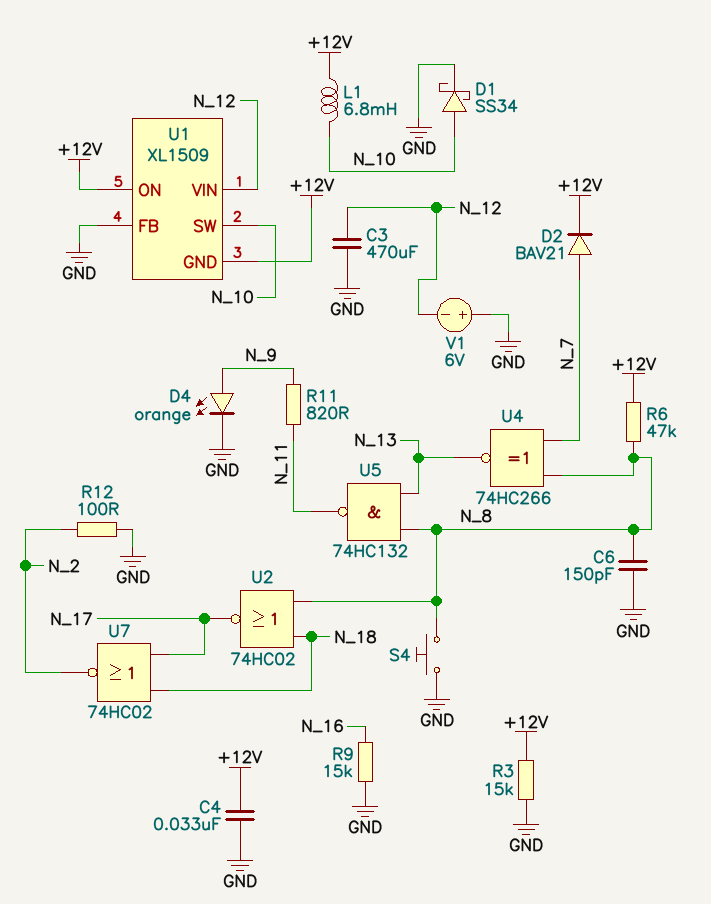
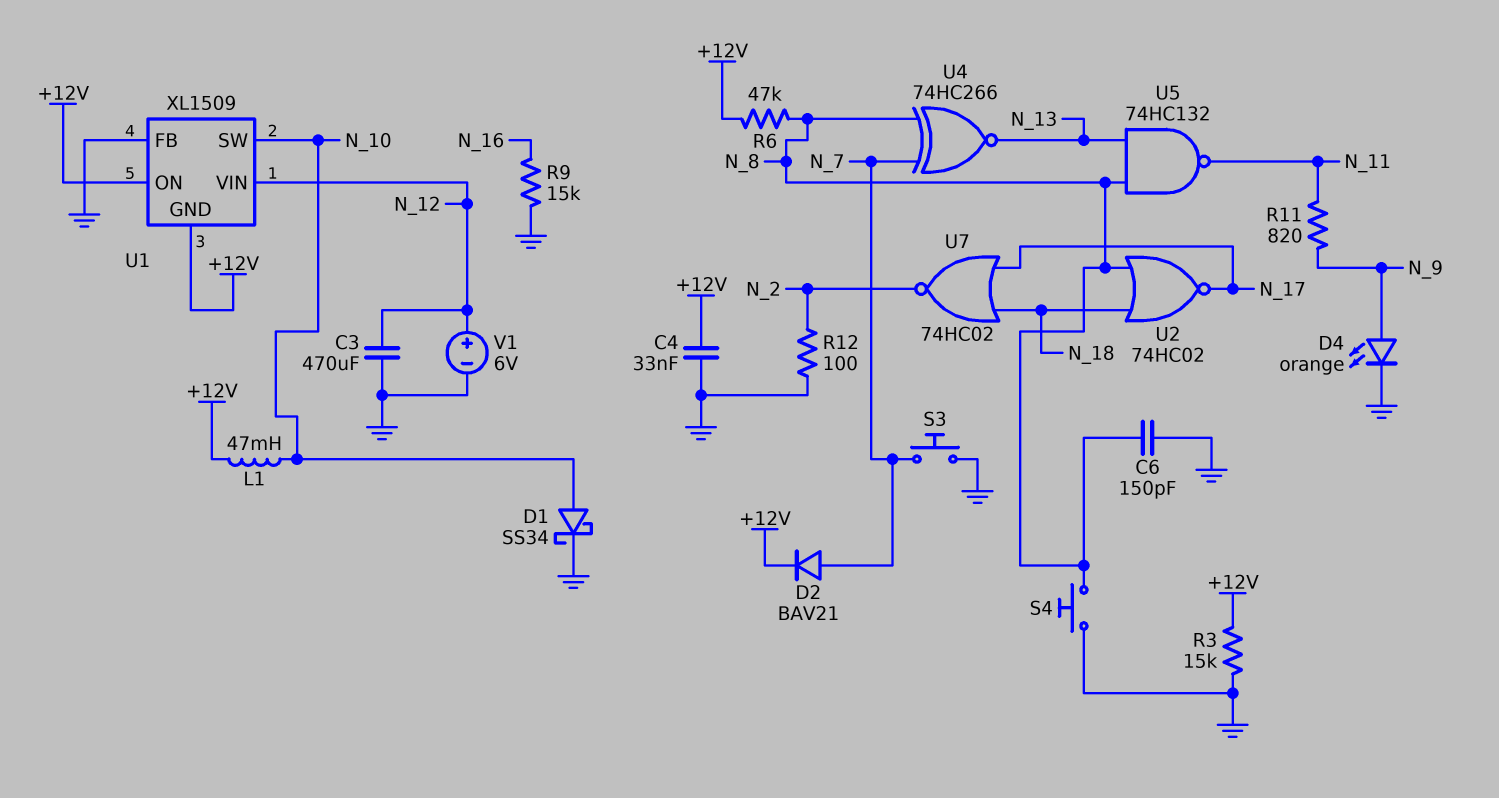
L1: 6.8mH (+12V, N_10) -> 47mH (+12V, N_10)
S3: none -> button (GND, N_7)
V1: 6V (plus GND, minus N_12) -> 6V (plus N_12, minus GND)

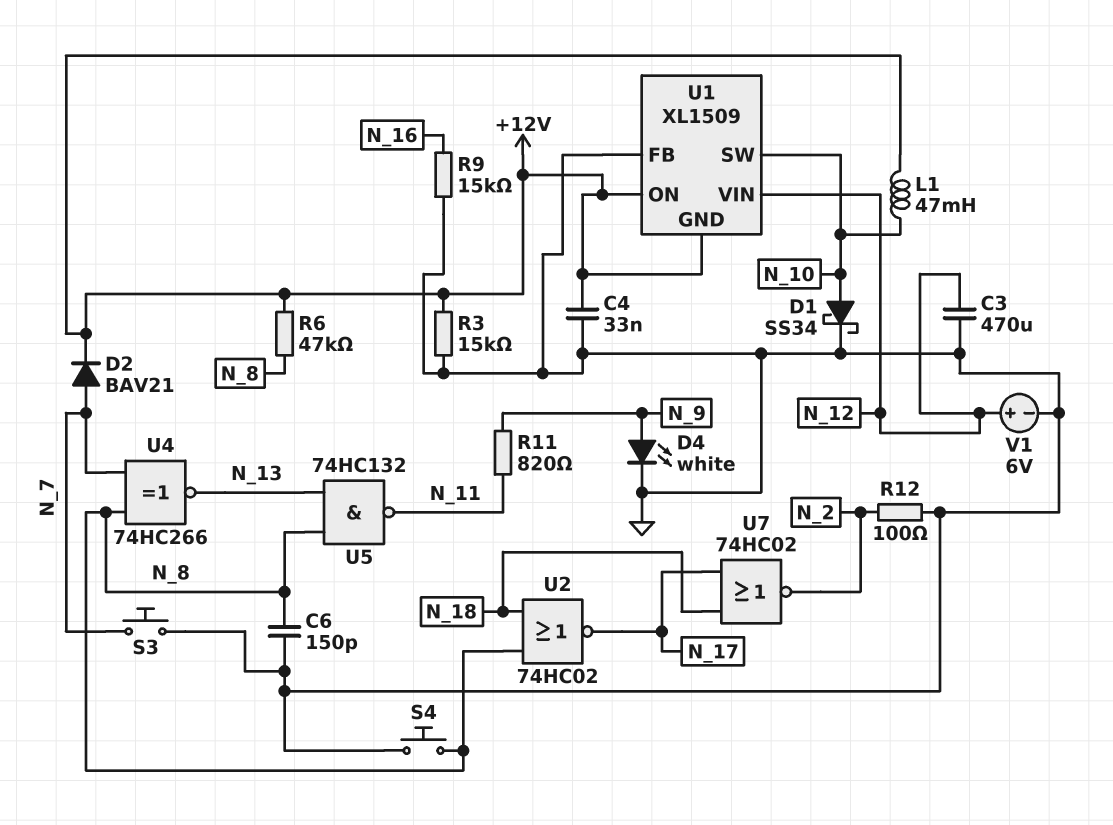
D4: LED orange (A N_9, K GND) -> LED white (A N_9, K GND)

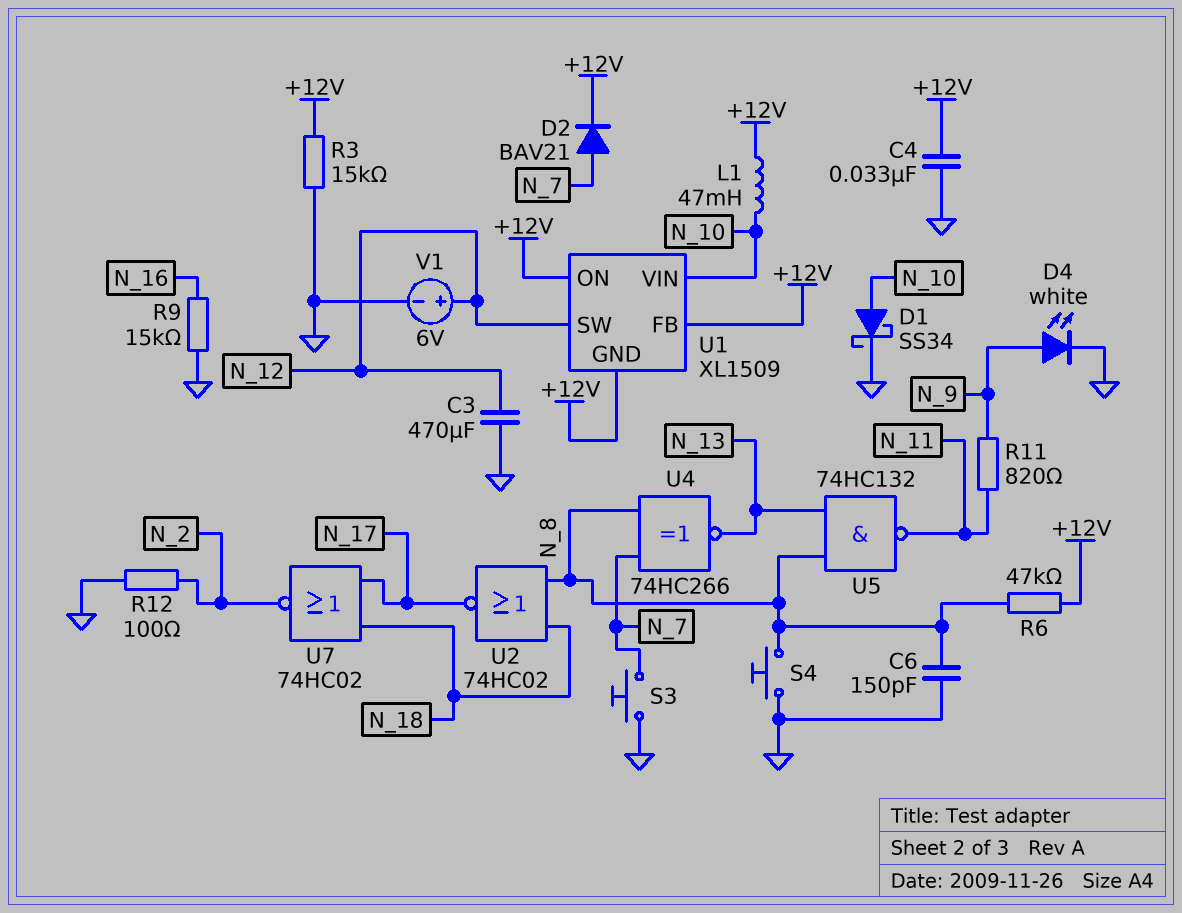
U1 pin FB: GND -> +12V
U1 pin SW: N_10 -> N_12
U1 pin VIN: N_12 -> N_10

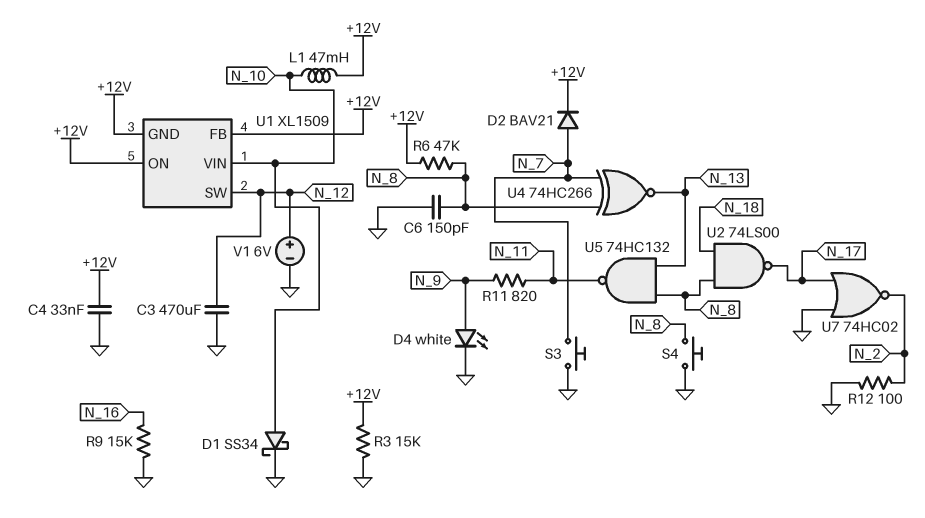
U2: NOR 74HC02 (in N_8, in N_18, out N_17) -> NAND 74LS00 (in N_8, in N_18, out N_17)
U7: NOR 74HC02 (in N_17, in N_18, out N_2) -> NOR 74HC02 (in GND, in N_17, out N_2)

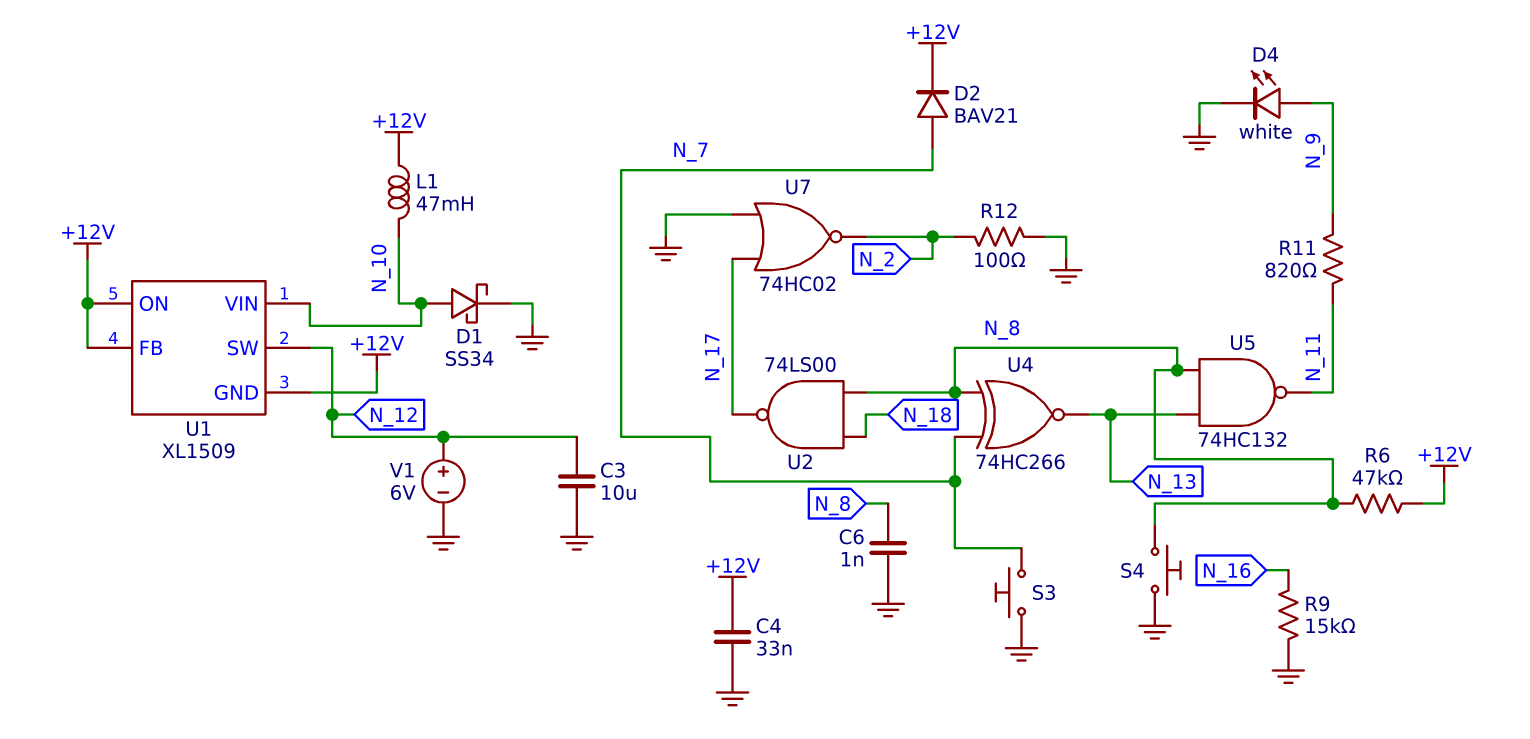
C3: 470uF (GND, N_12) -> 10uF (GND, N_12)
C6: 150pF (GND, N_8) -> 1nF (GND, N_8)
R3: 15k (+12V, GND) -> none

